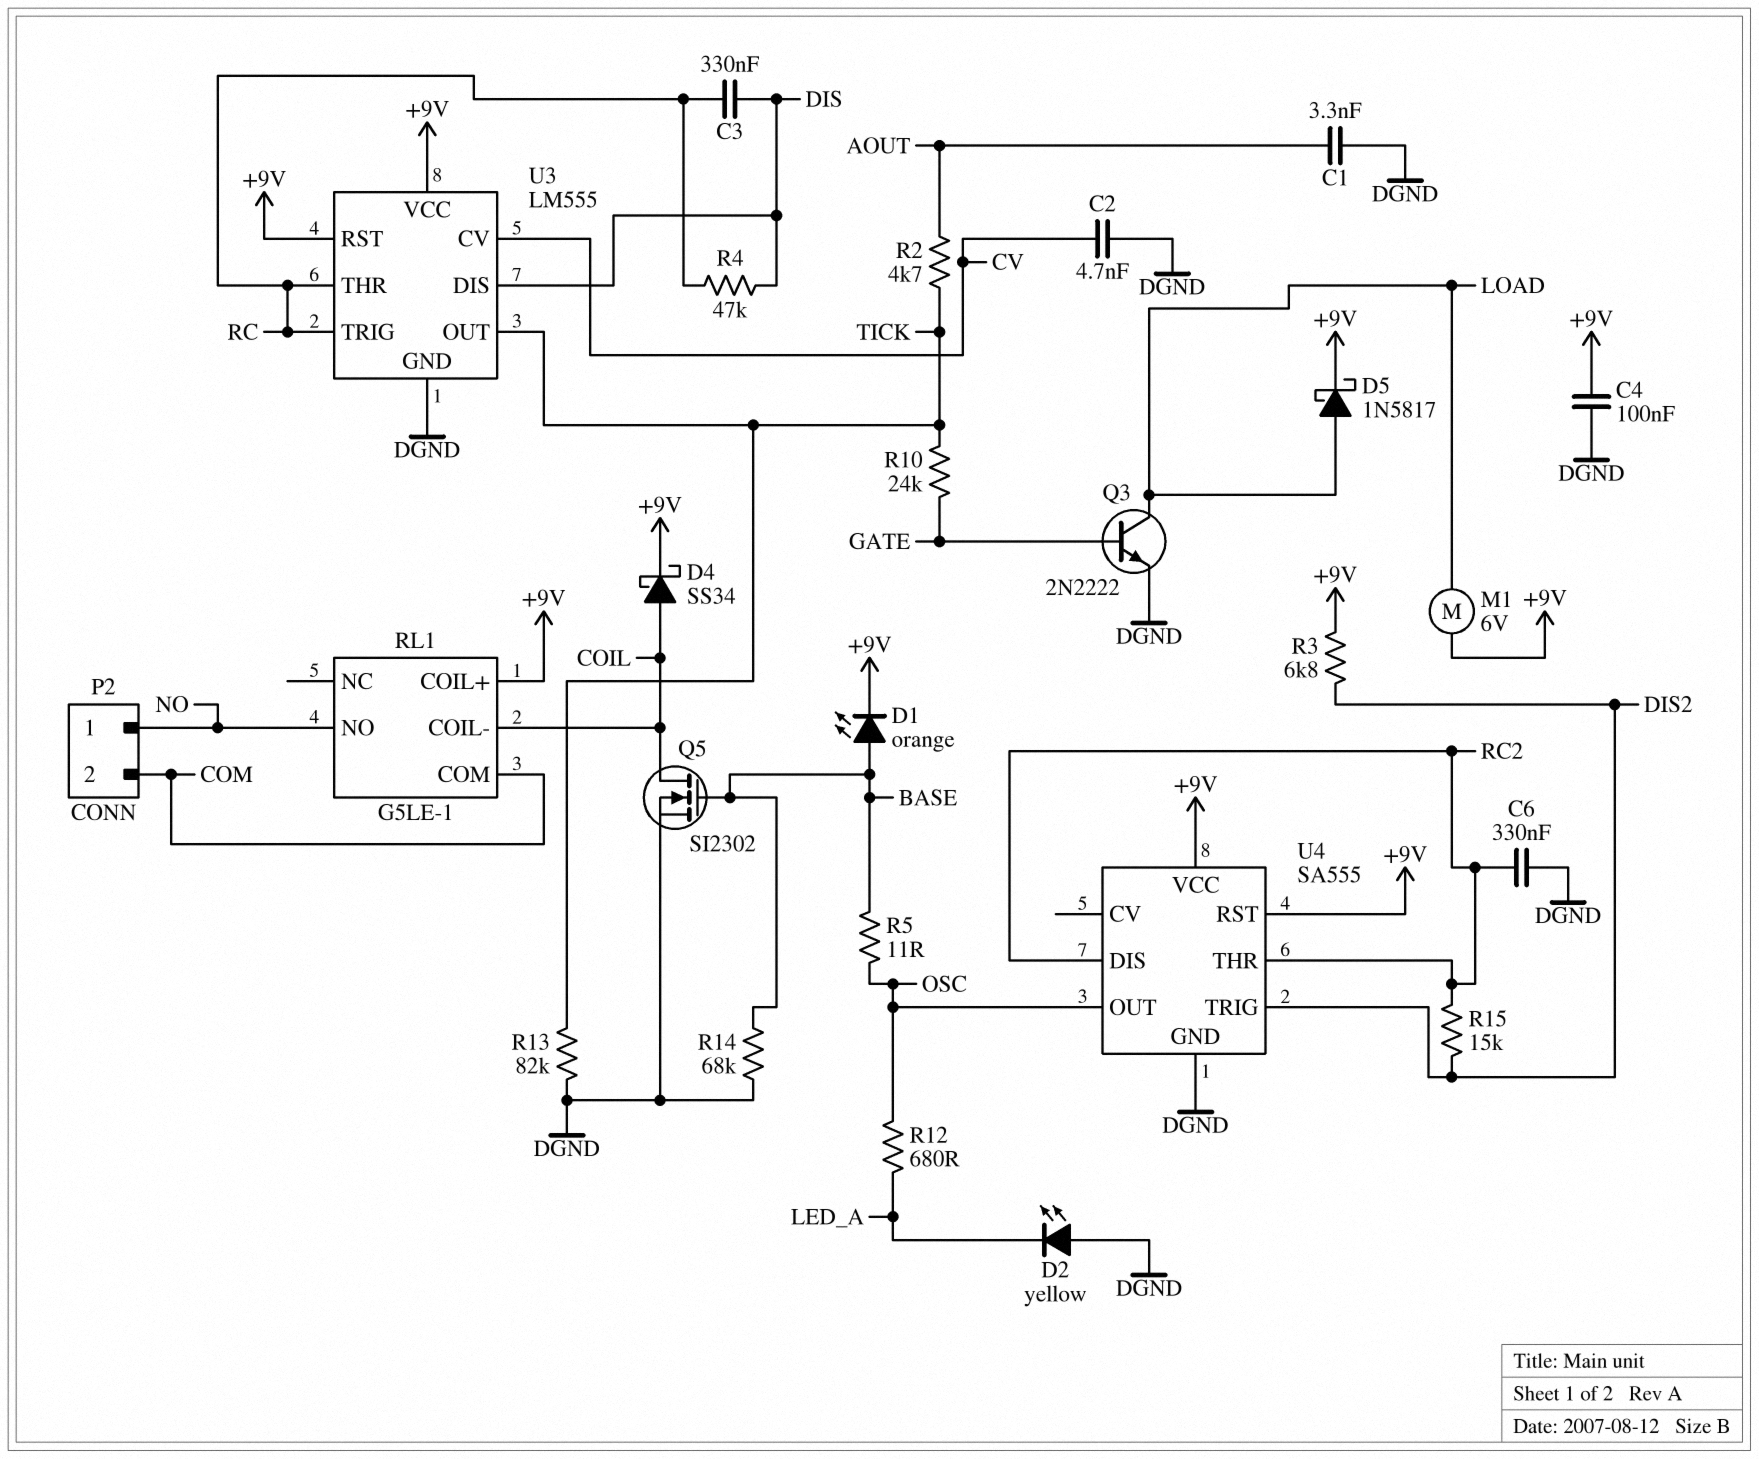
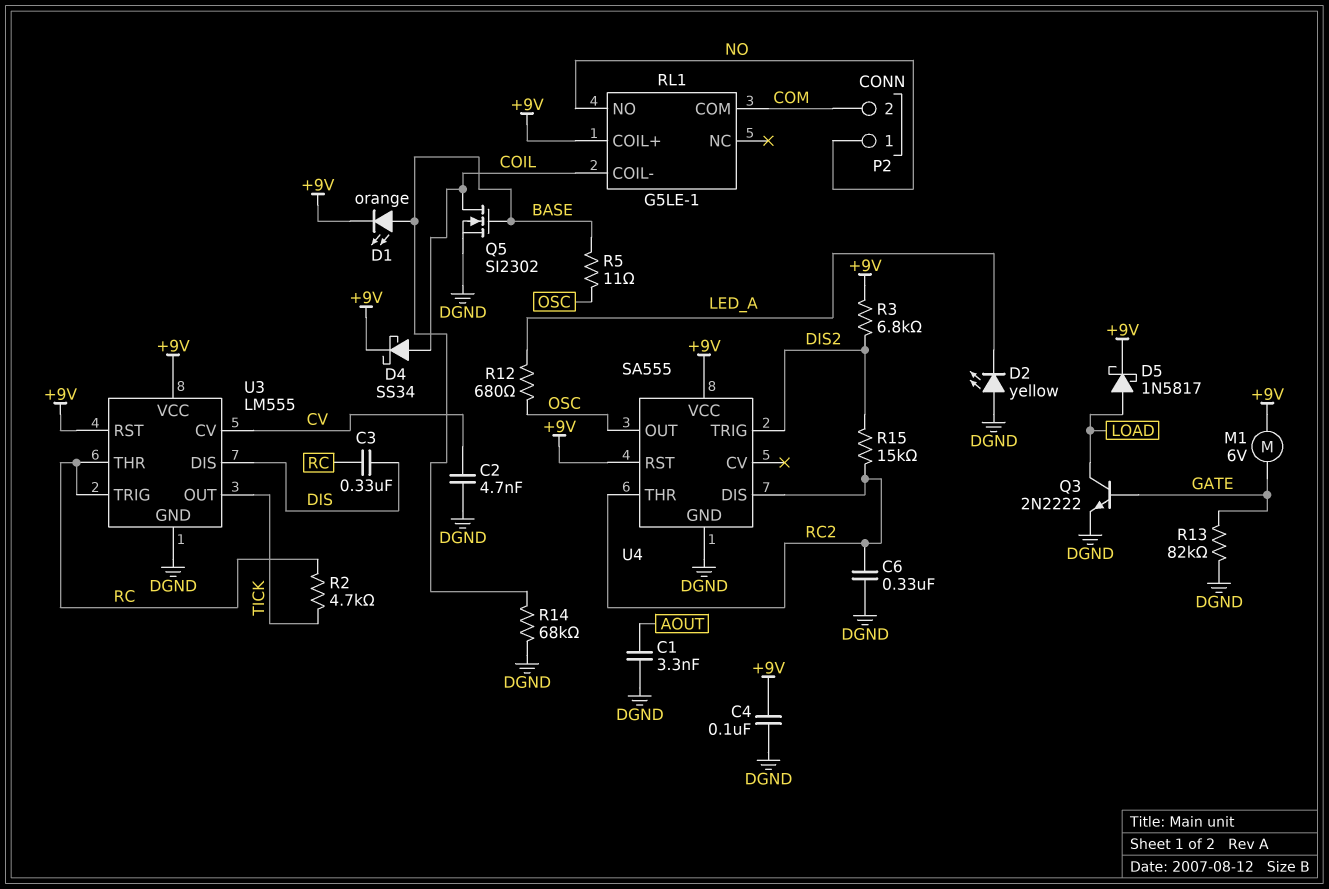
M1: motor 6V (+9V, LOAD) -> motor 6V (+9V, GATE)
R2: 4.7k (AOUT, TICK) -> 4.7k (RC, TICK)
R4: 47k (DIS, RC) -> none
R10: 24k (GATE, TICK) -> none
R13: 82k (DGND, TICK) -> 82k (DGND, GATE)

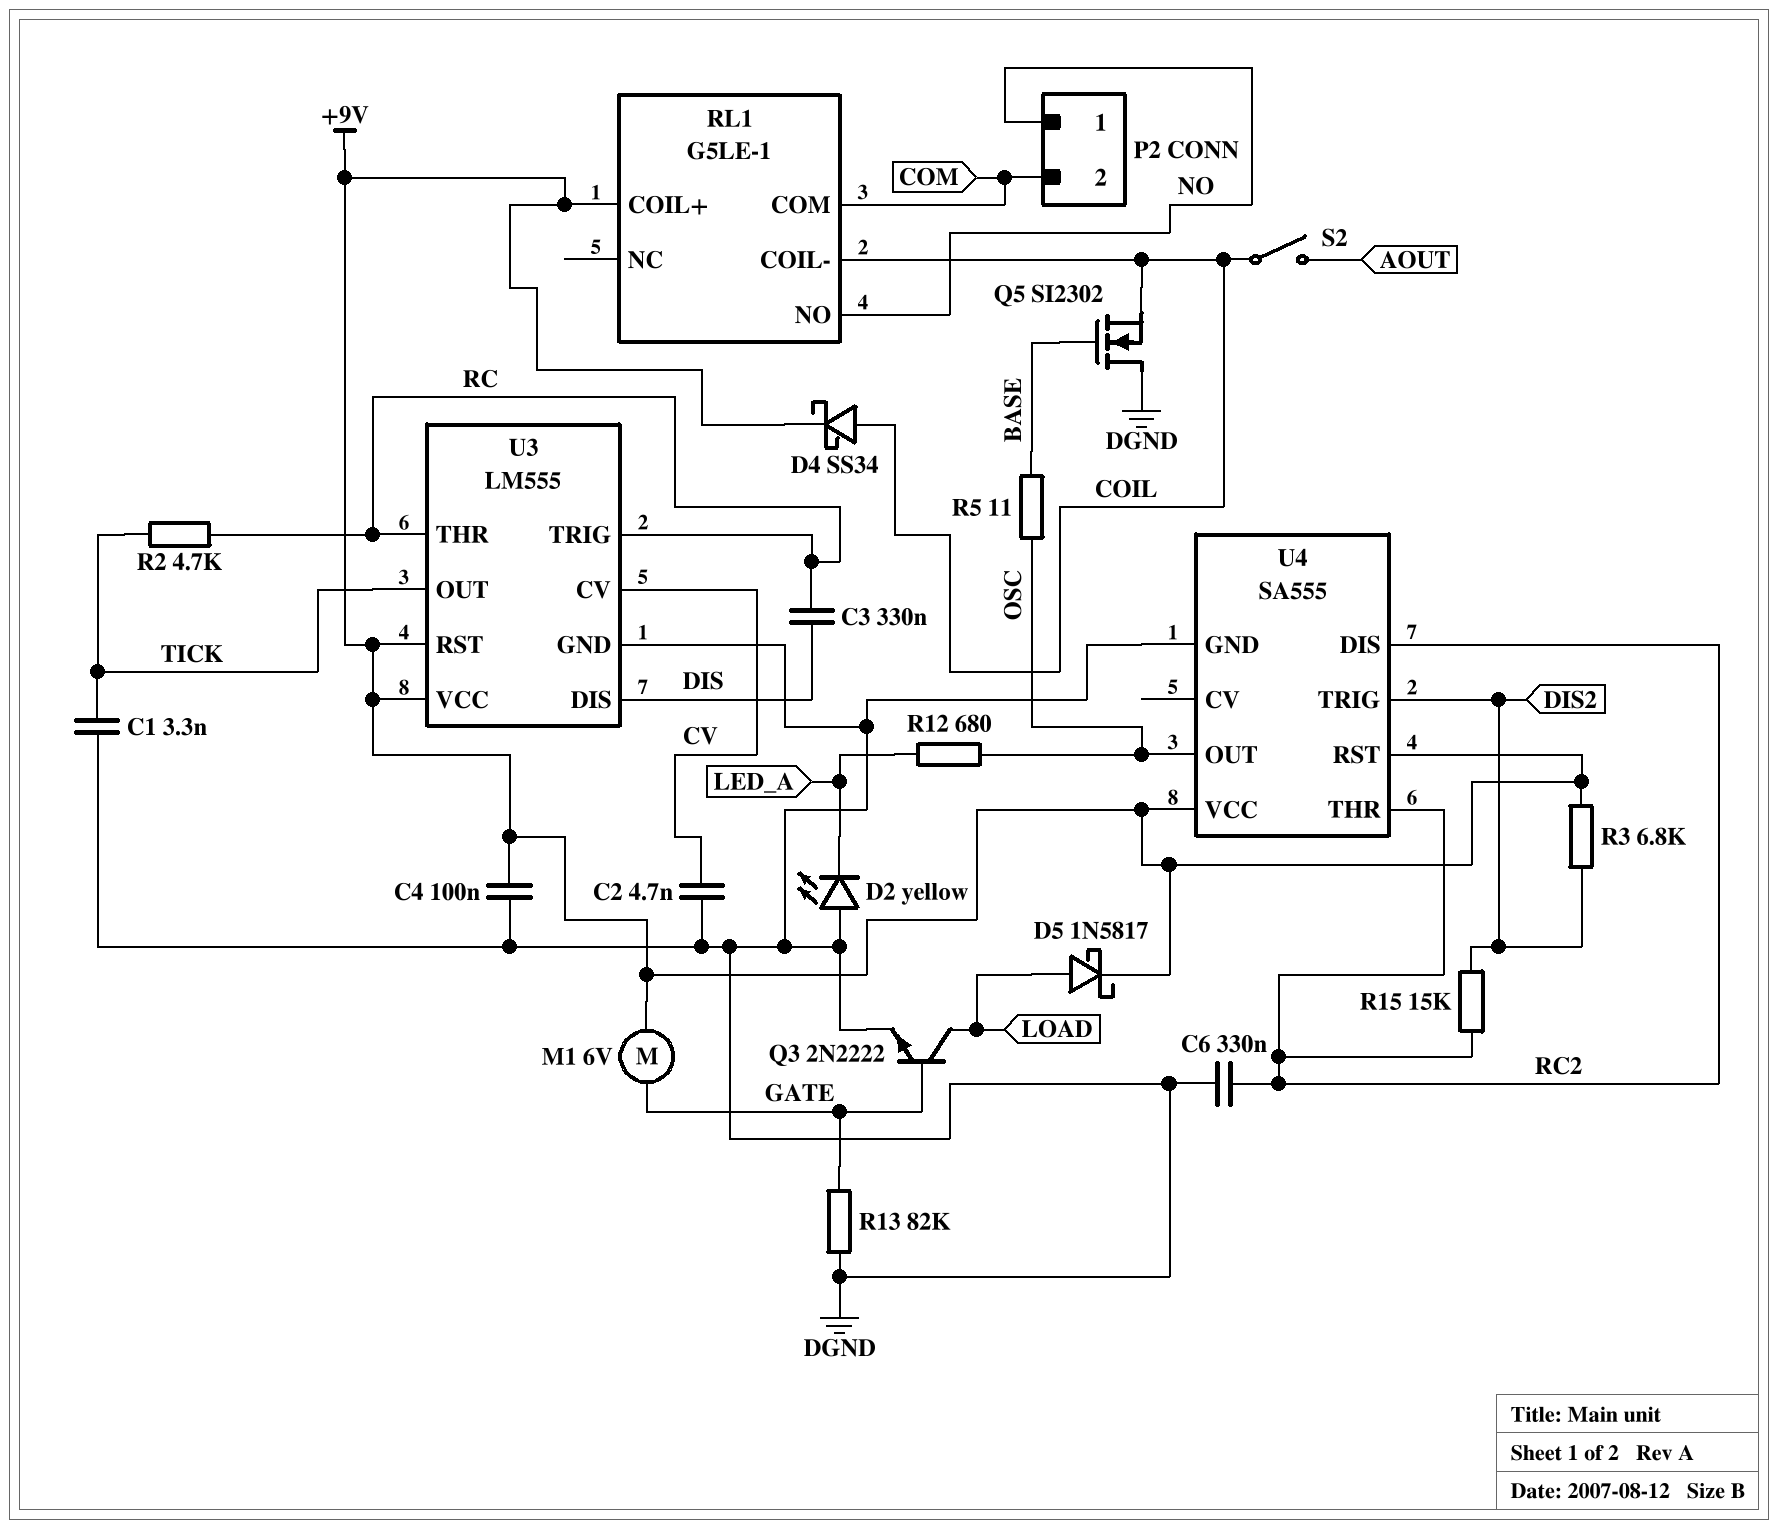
C1: 3.3nF (AOUT, DGND) -> 3.3nF (DGND, TICK)
D1: LED orange (A BASE, K +9V) -> none
Q5: NMOS SI2302 (G BASE, D COIL, S DGND) -> NMOS SI2302 (G BASE, D DGND, S COIL)
R14: 68k (BASE, DGND) -> none
S2: none -> switch (AOUT, COIL)

